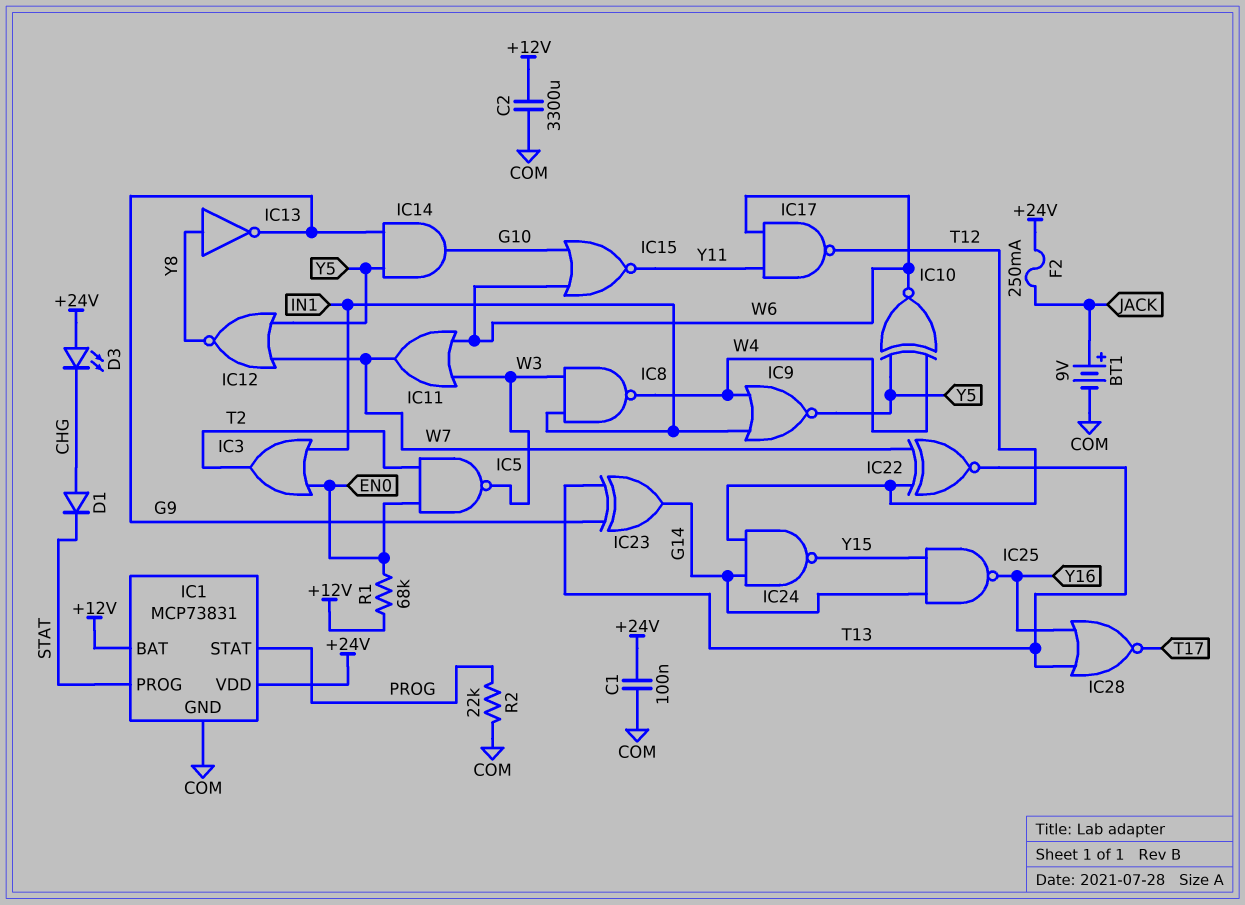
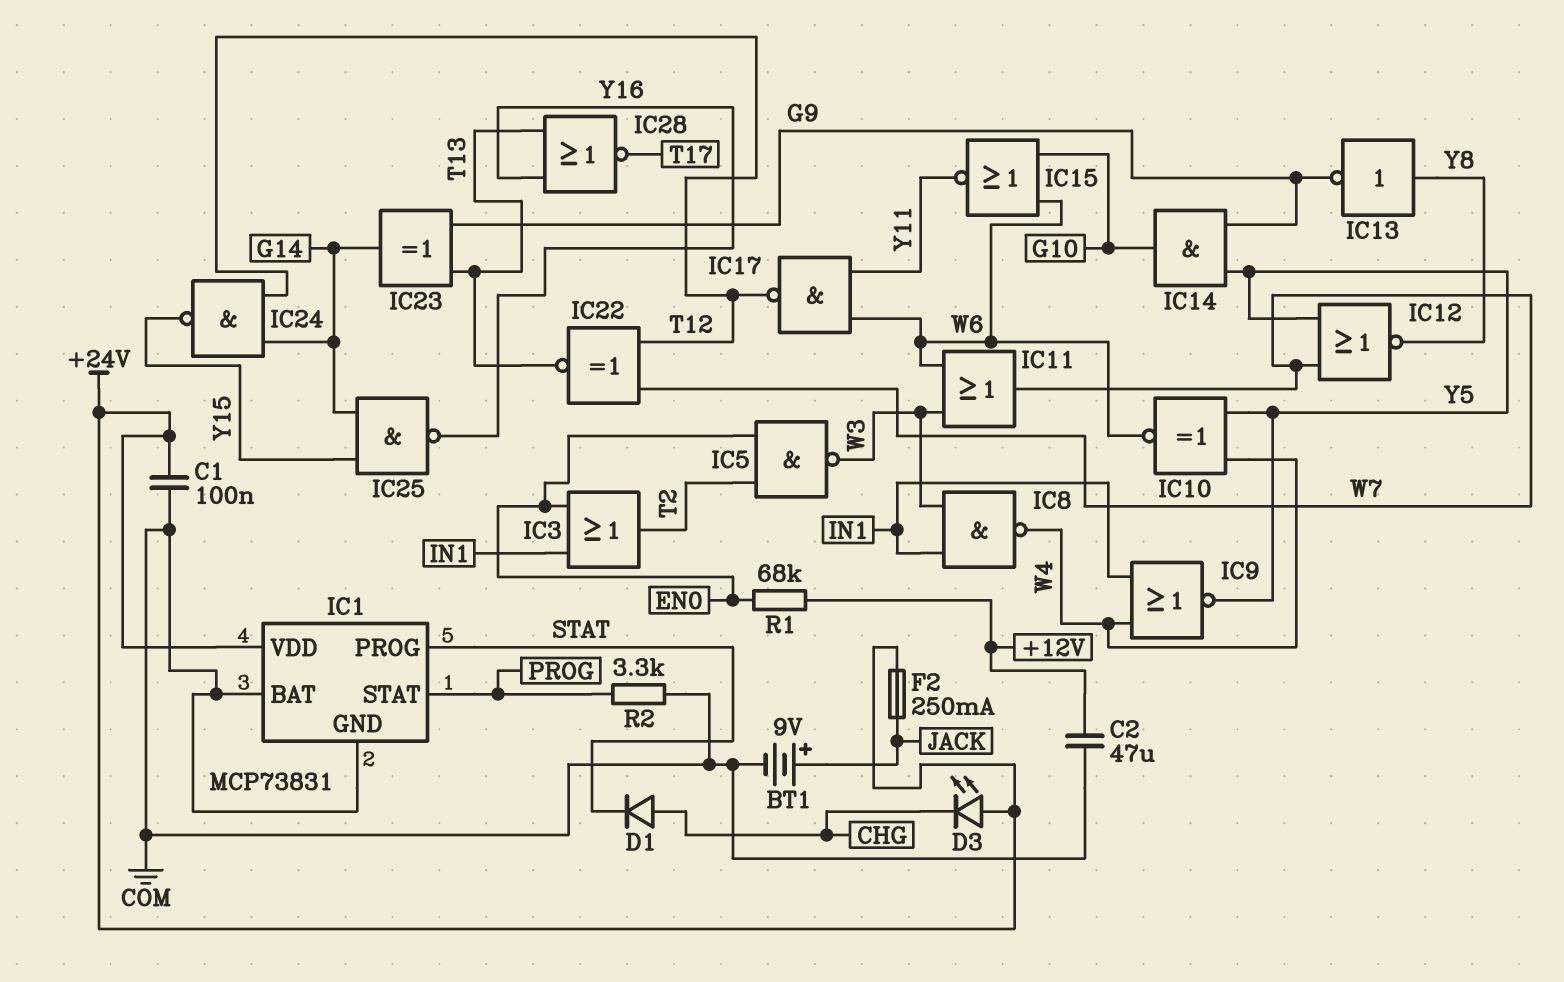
C2: 3300uF (+12V, COM) -> 47uF (+12V, COM)
IC1 pin BAT: +12V -> COM
R2: 22k (COM, PROG) -> 3.3k (COM, PROG)

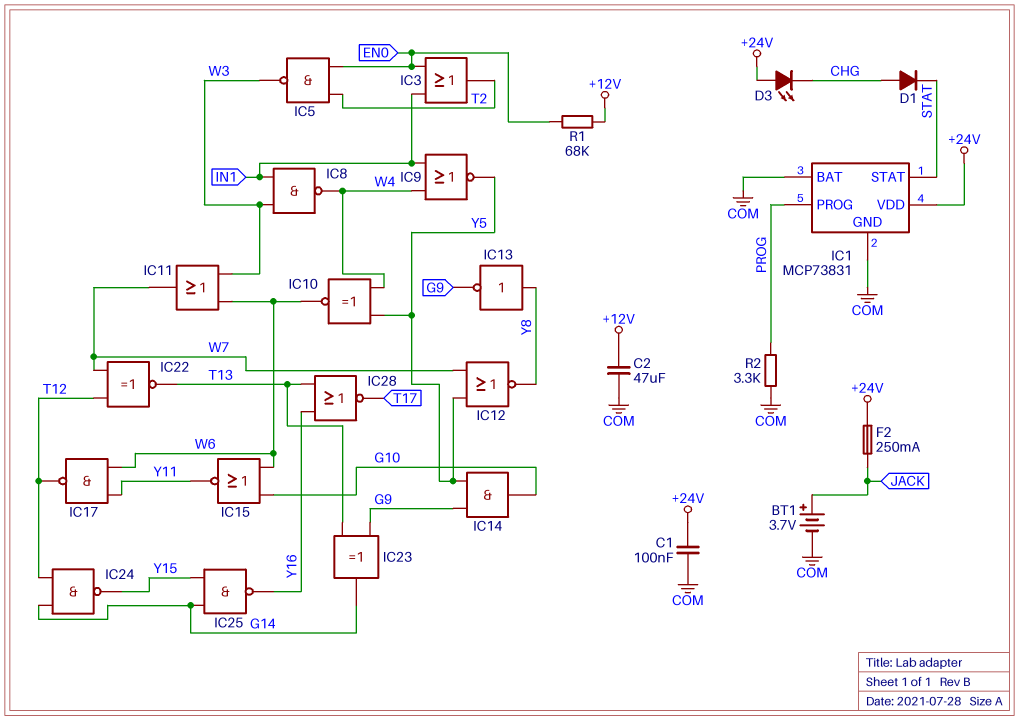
BT1: 9V (plus JACK, minus COM) -> 3.7V (plus JACK, minus COM)
IC1 pin PROG: STAT -> PROG
IC1 pin STAT: PROG -> STAT

